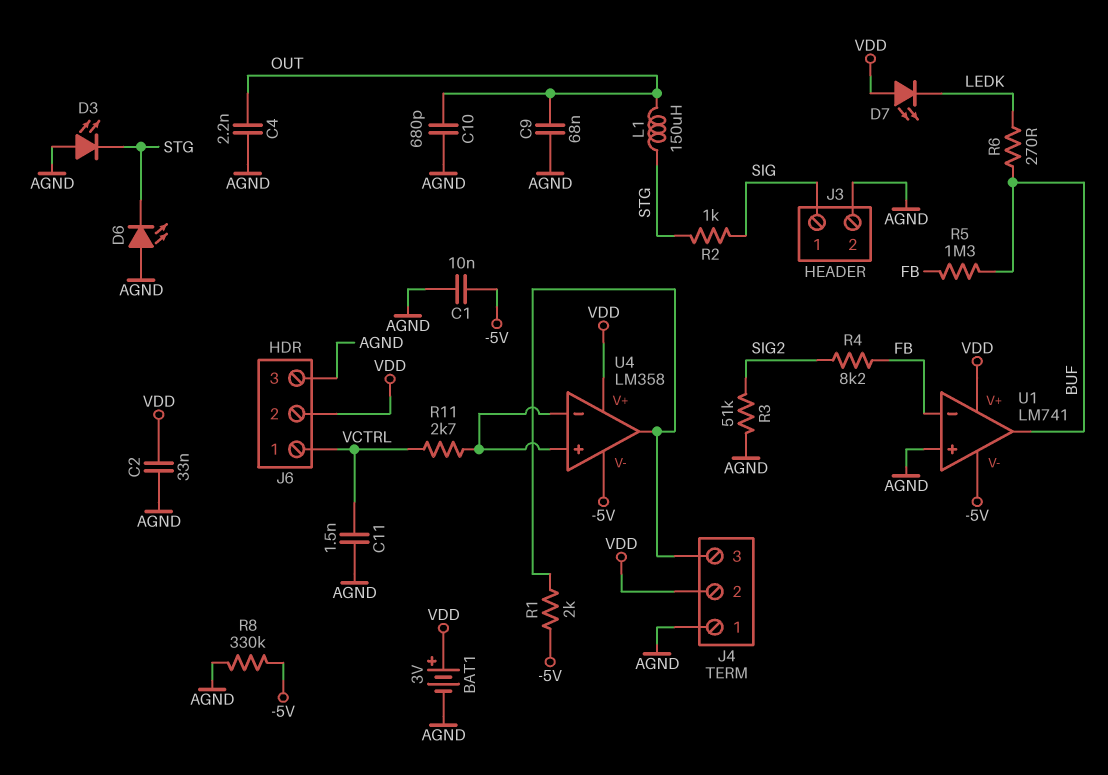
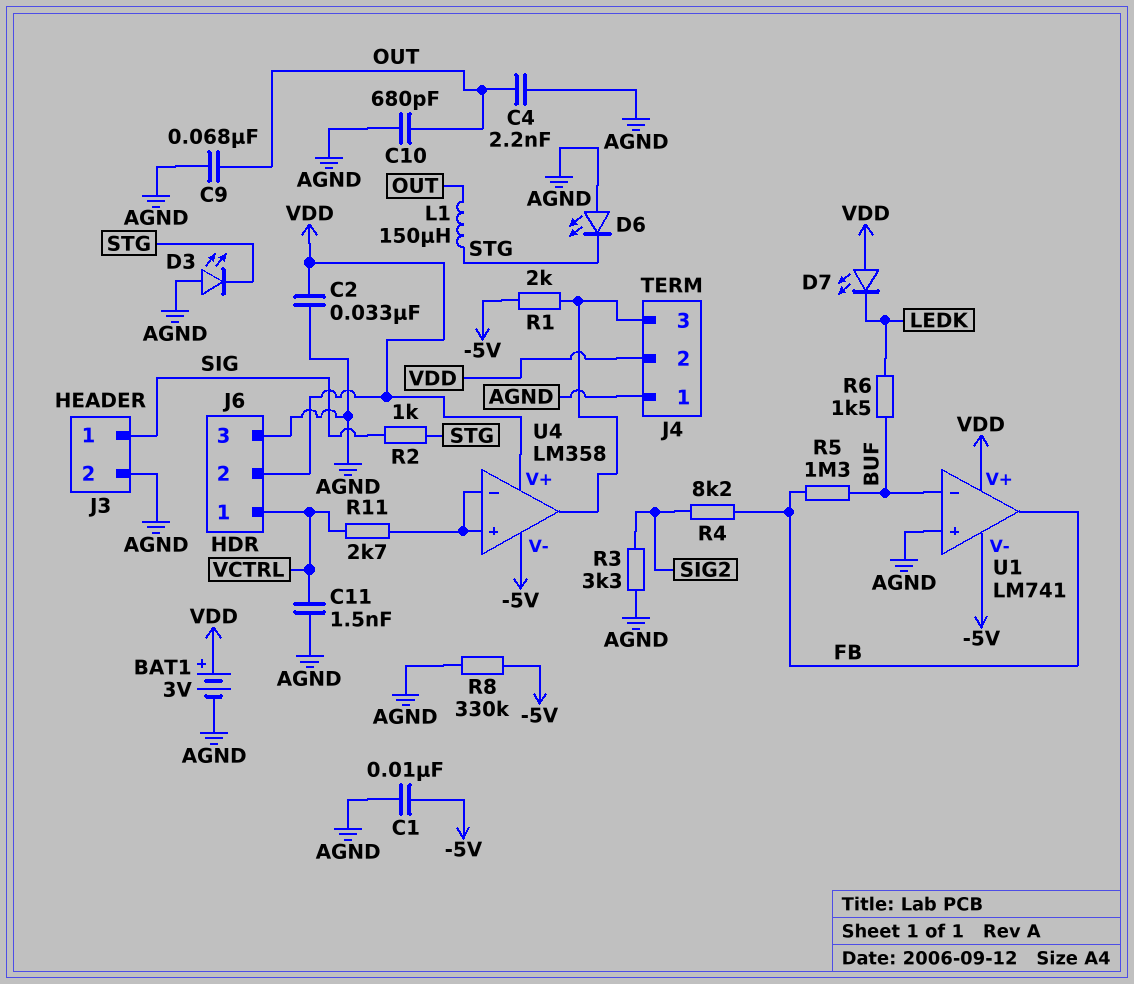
R3: 51k (AGND, SIG2) -> 3.3k (AGND, SIG2)
R6: 270 (BUF, LEDK) -> 1.5k (BUF, LEDK)
U1 pin in-: FB -> BUF
U1 pin out: BUF -> FB

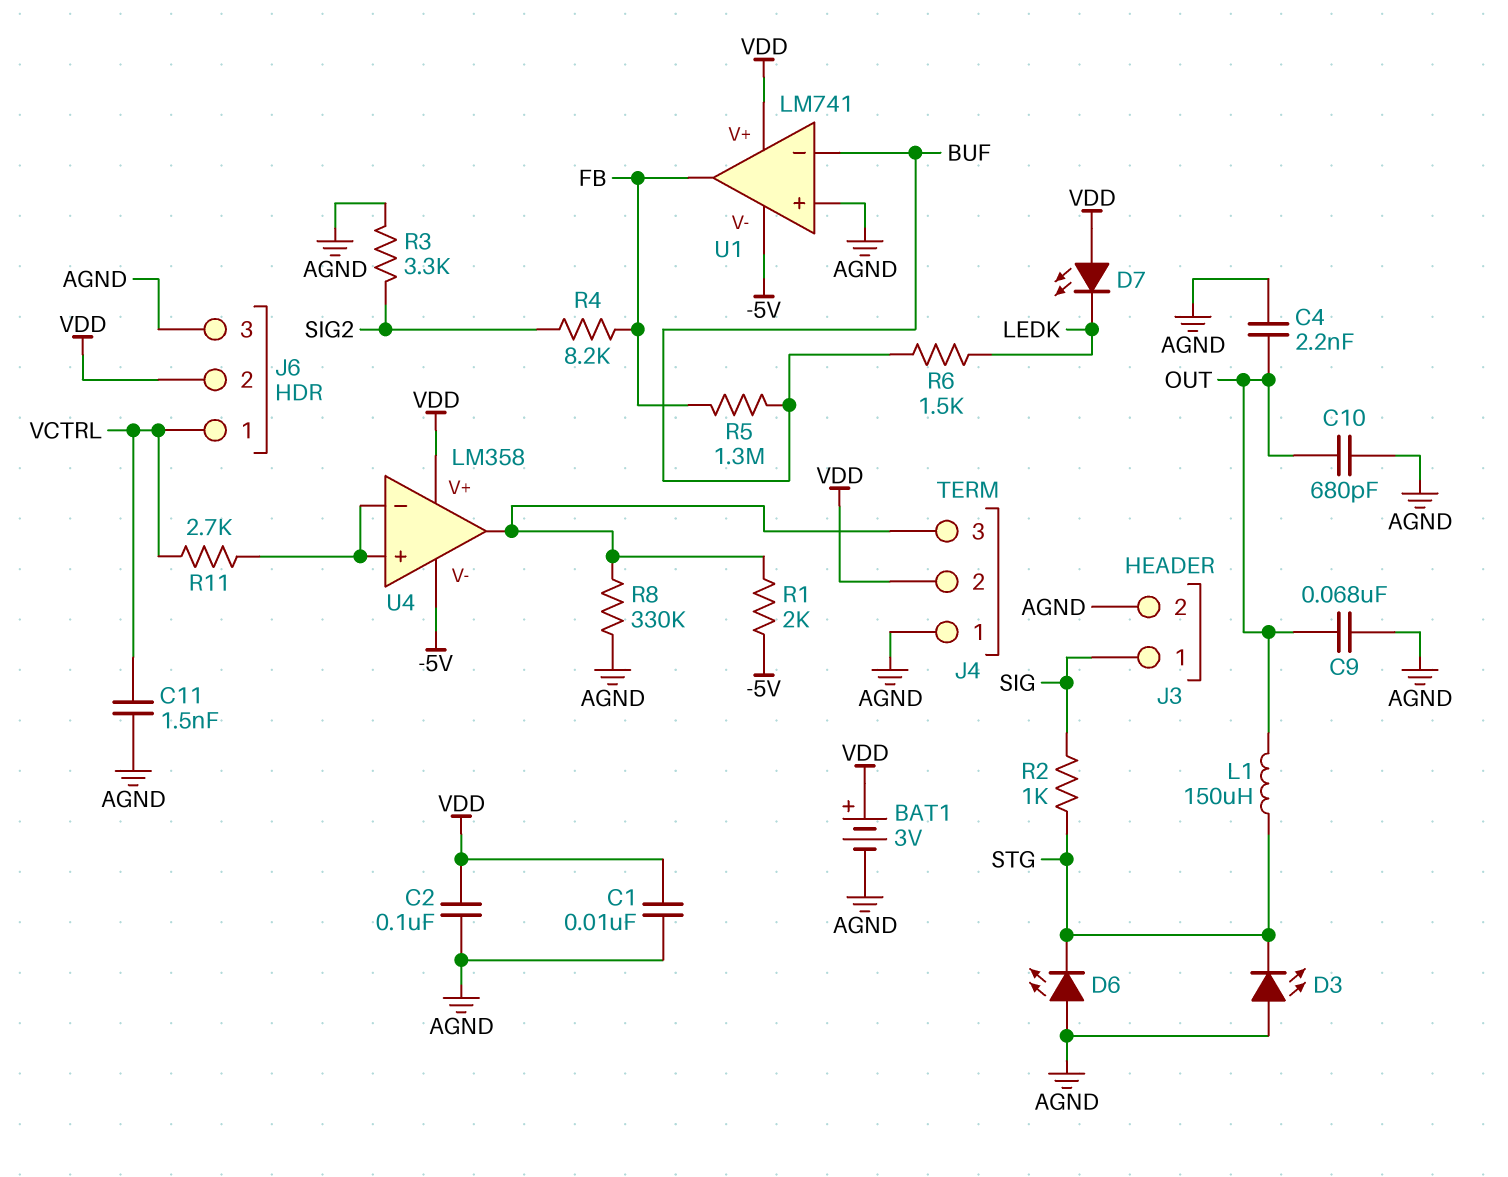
C1: 10nF (-5V, AGND) -> 10nF (AGND, VDD)
C2: 33nF (AGND, VDD) -> 100nF (AGND, VDD)
R8: 330k (-5V, AGND) -> 330k (AGND, J4/3)

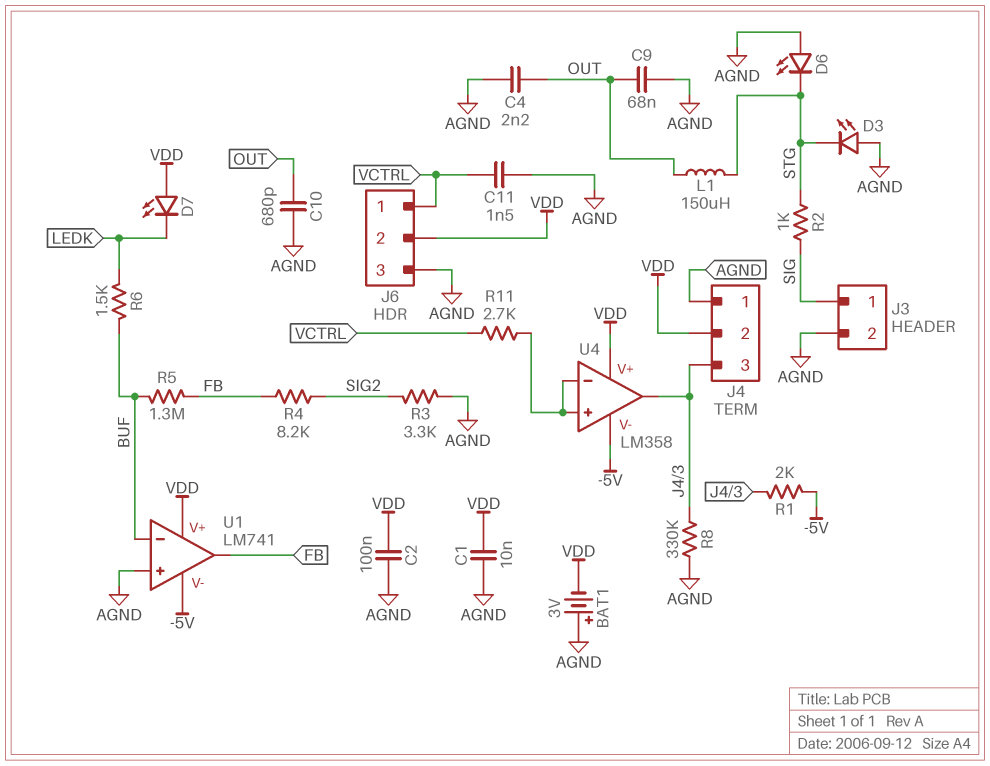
BAT1: 3V (plus VDD, minus AGND) -> 3V (plus AGND, minus VDD)

